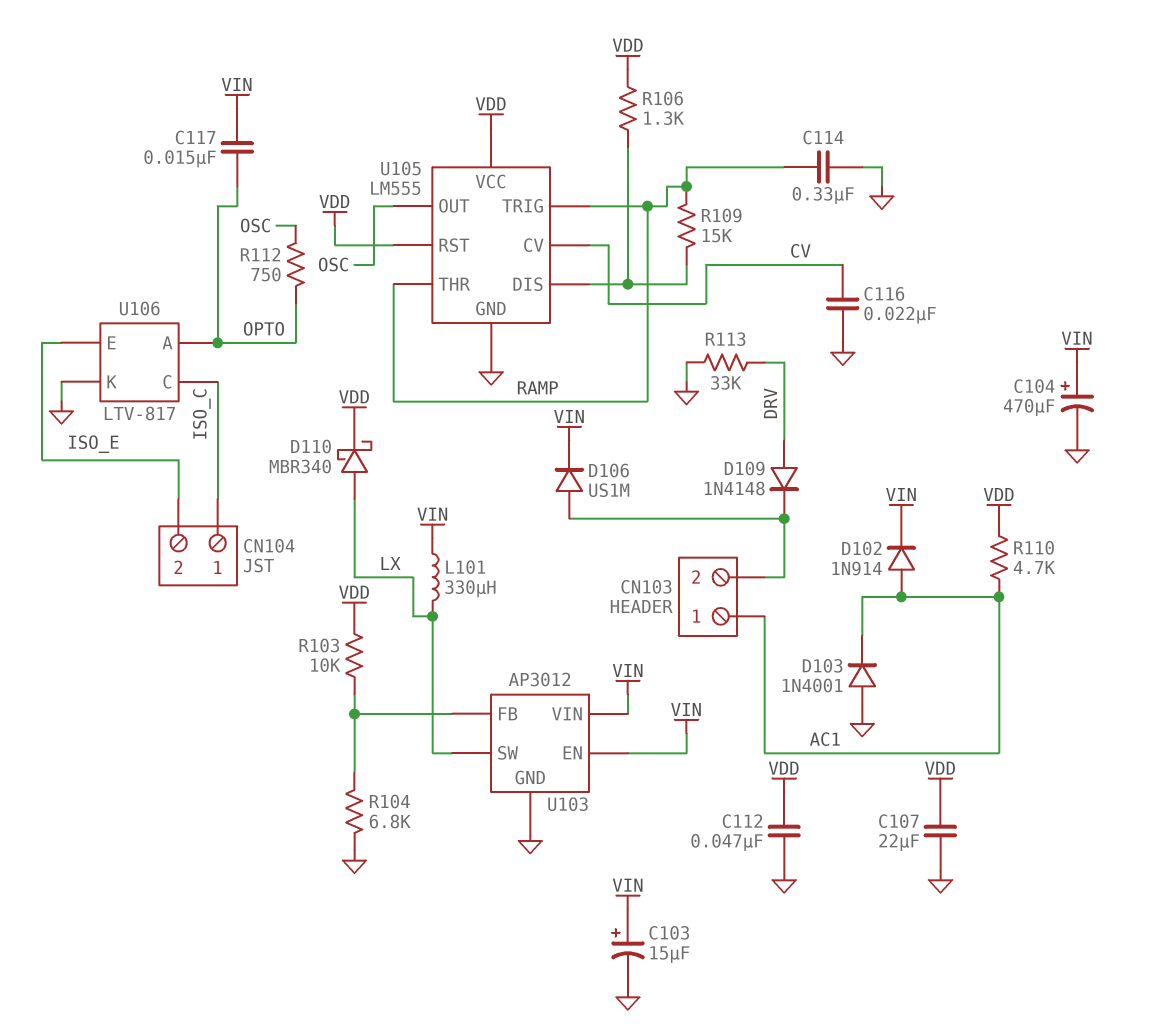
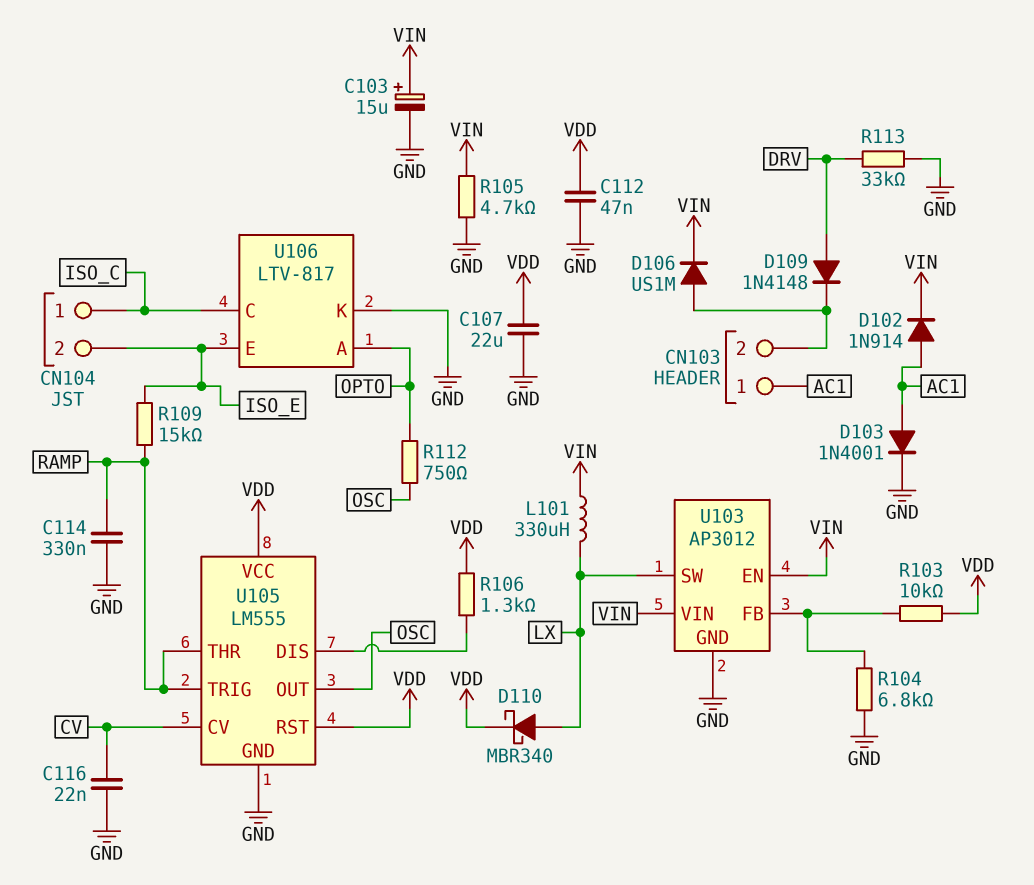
C104: 470uF (plus VIN, minus GND) -> none
C117: 15nF (OPTO, VIN) -> none
D103: diode 1N4001 (A GND, K AC1) -> diode 1N4001 (A AC1, K GND)
R105: none -> 4.7k (GND, VIN)
R109: 15k (RAMP, U105/DIS) -> 15k (ISO_E, RAMP)
R110: 4.7k (AC1, VDD) -> none

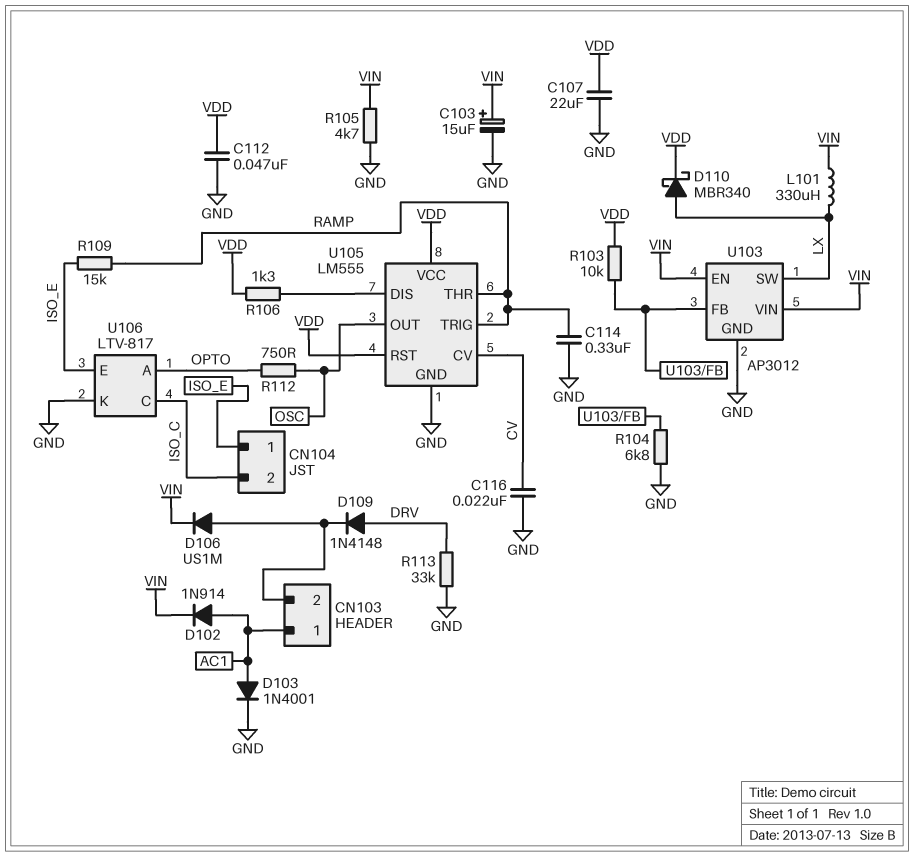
CN104 pin 1: ISO_C -> ISO_E
CN104 pin 2: ISO_E -> ISO_C

